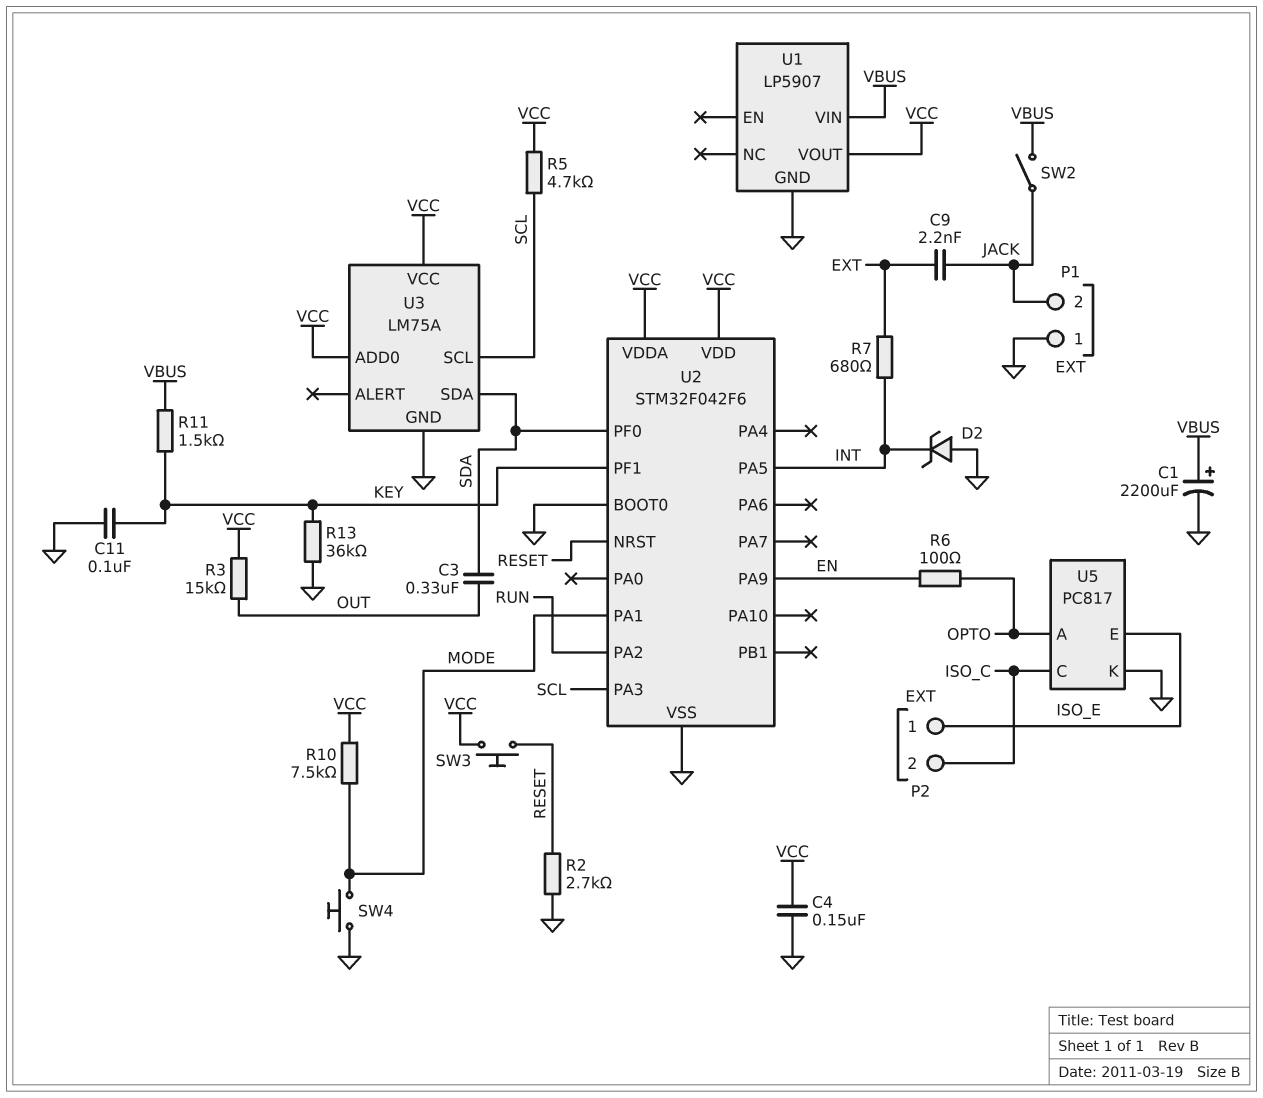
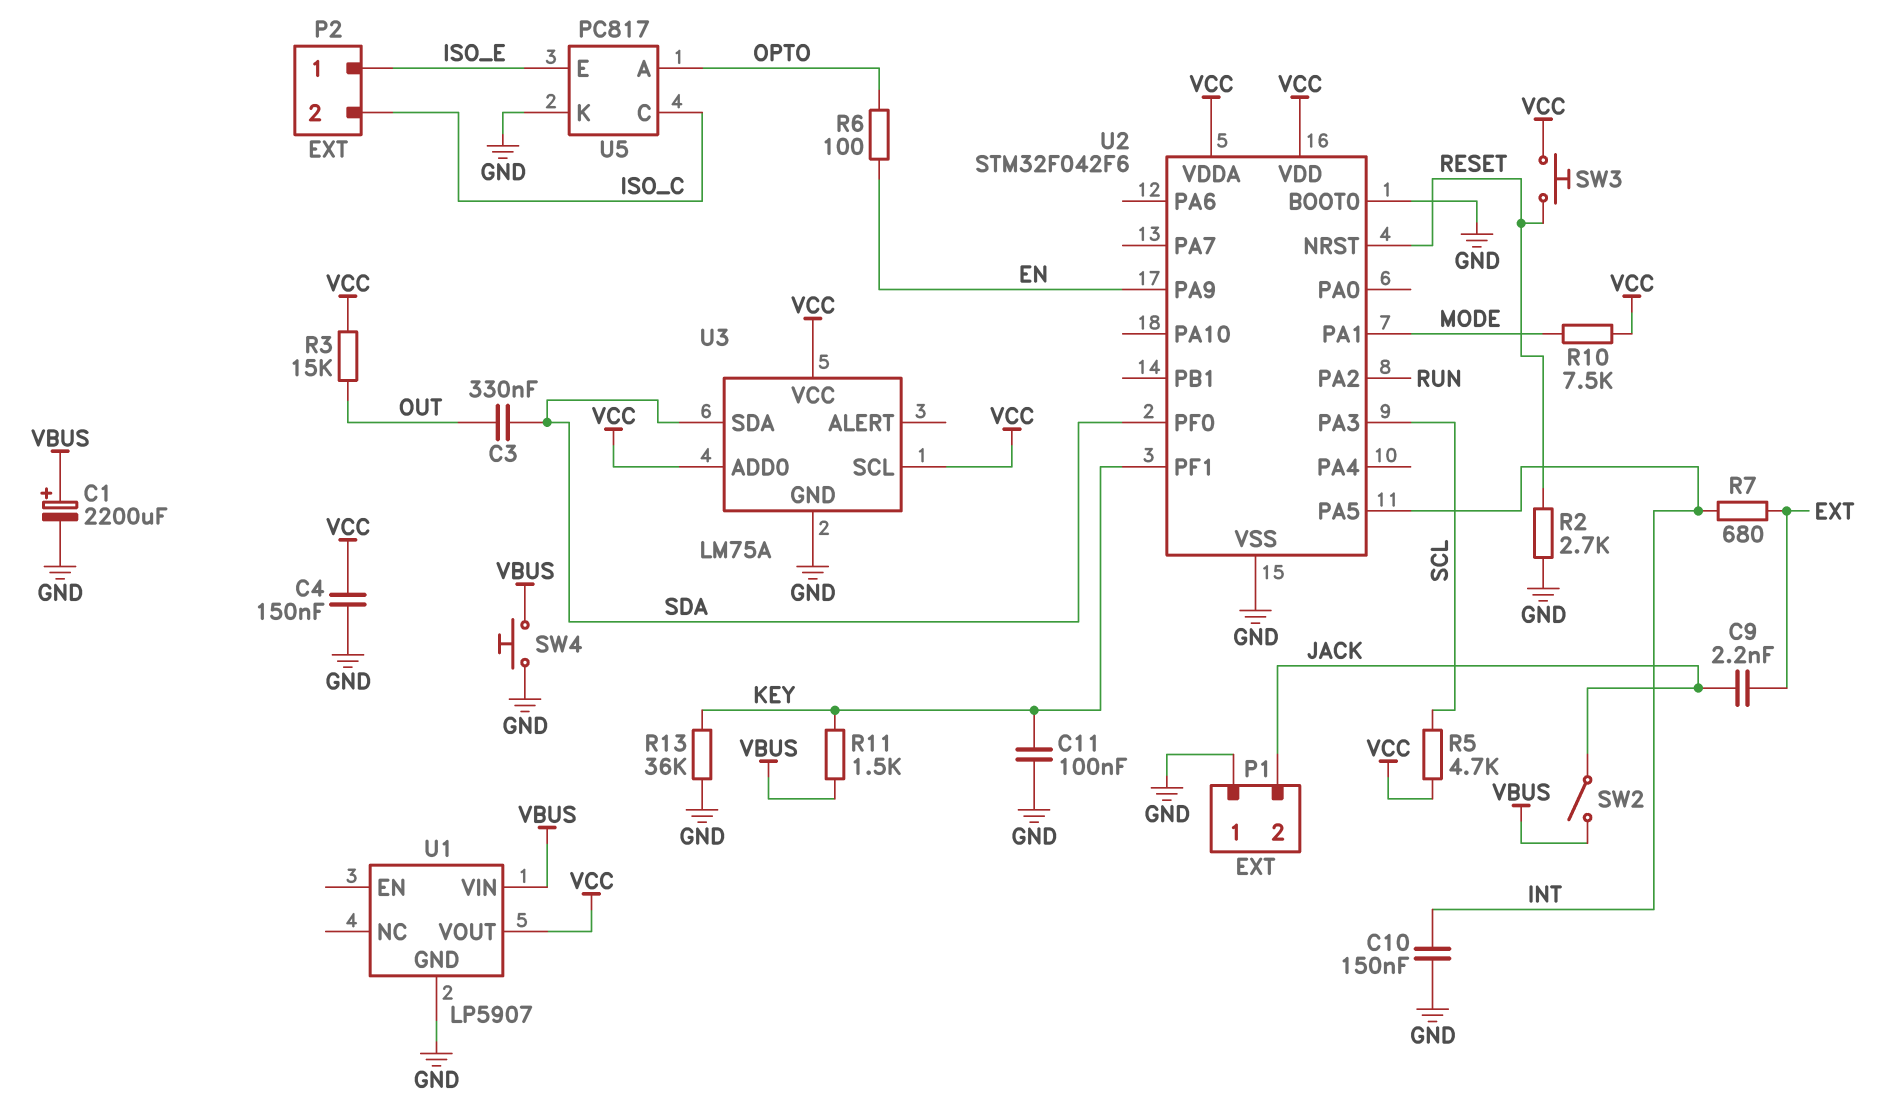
C10: none -> 150nF (GND, INT)
D2: zener (A GND, K INT) -> none
SW4: button (GND, MODE) -> button (GND, VBUS)
U3 pin SCL: SCL -> VCC

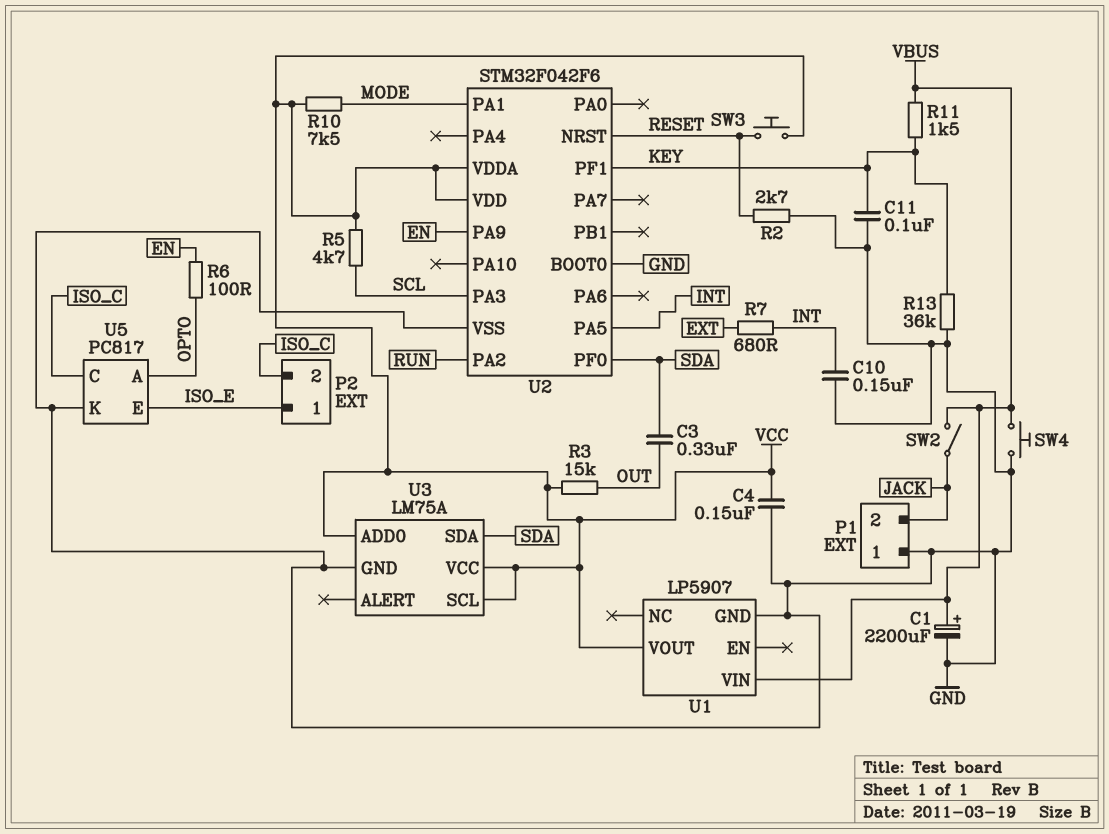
C9: 2.2nF (EXT, JACK) -> none

